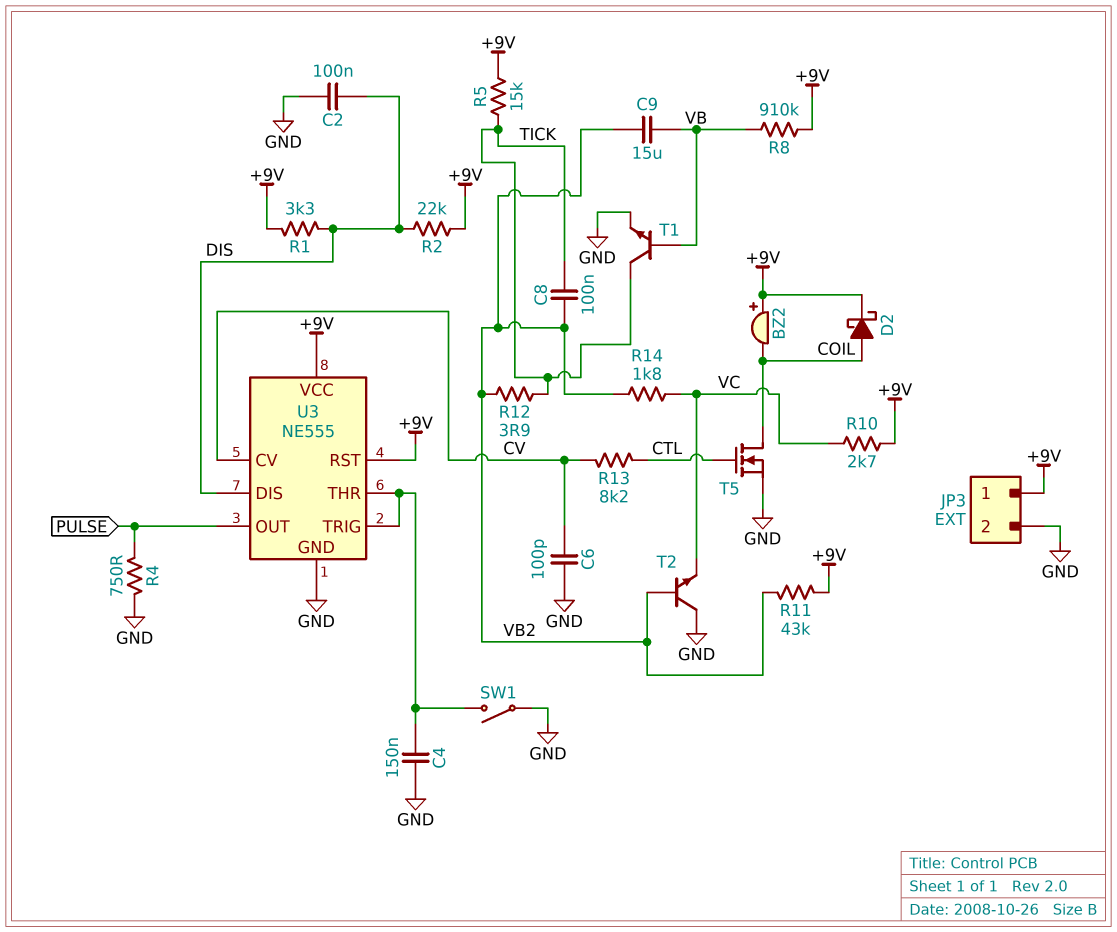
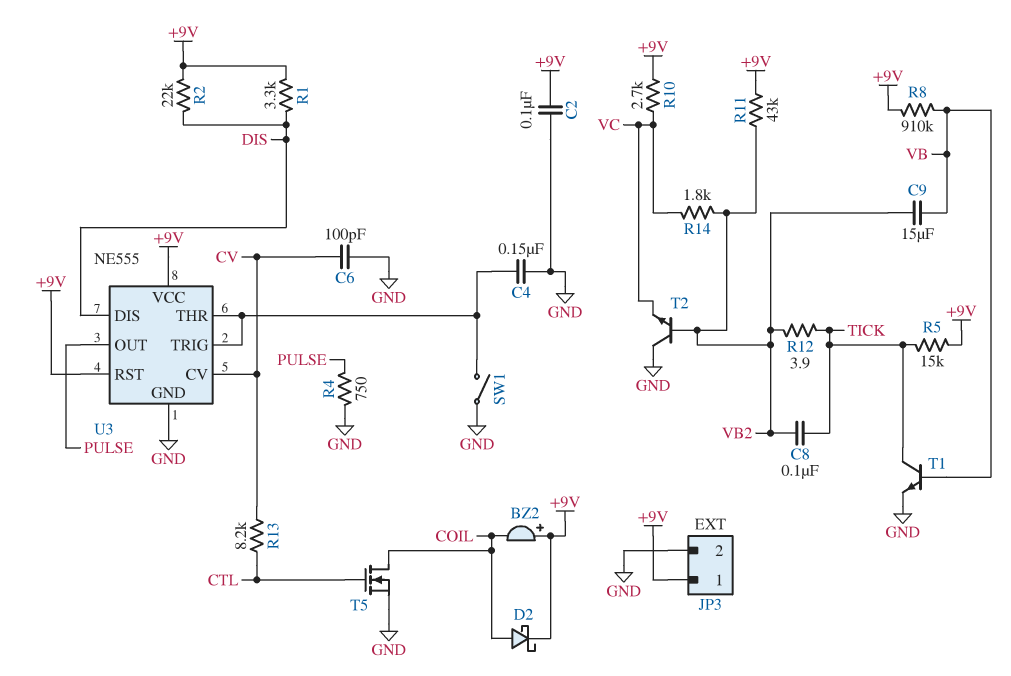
C2: 100nF (DIS, GND) -> 100nF (+9V, GND)

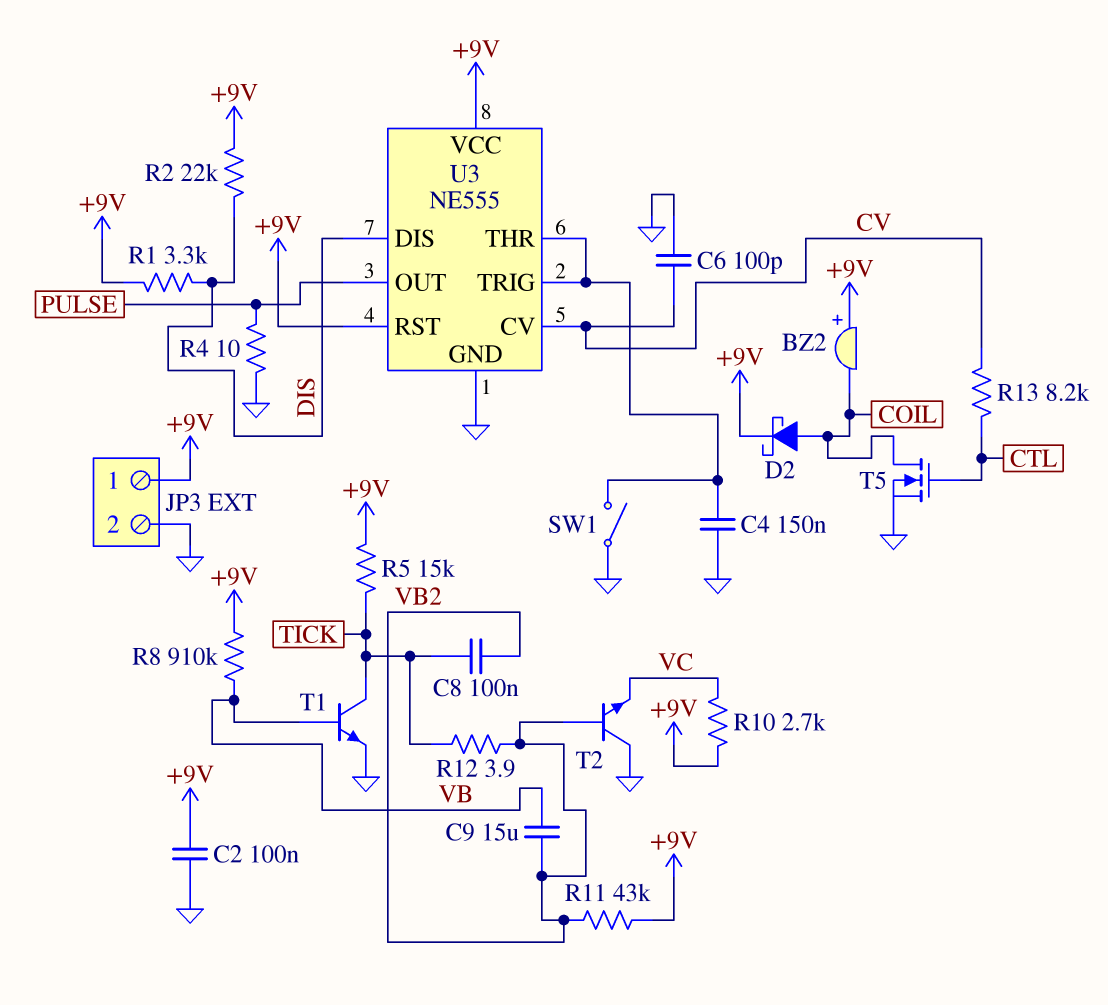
R4: 750 (GND, PULSE) -> 10 (GND, PULSE)
R14: 1.8k (VB2, VC) -> none

